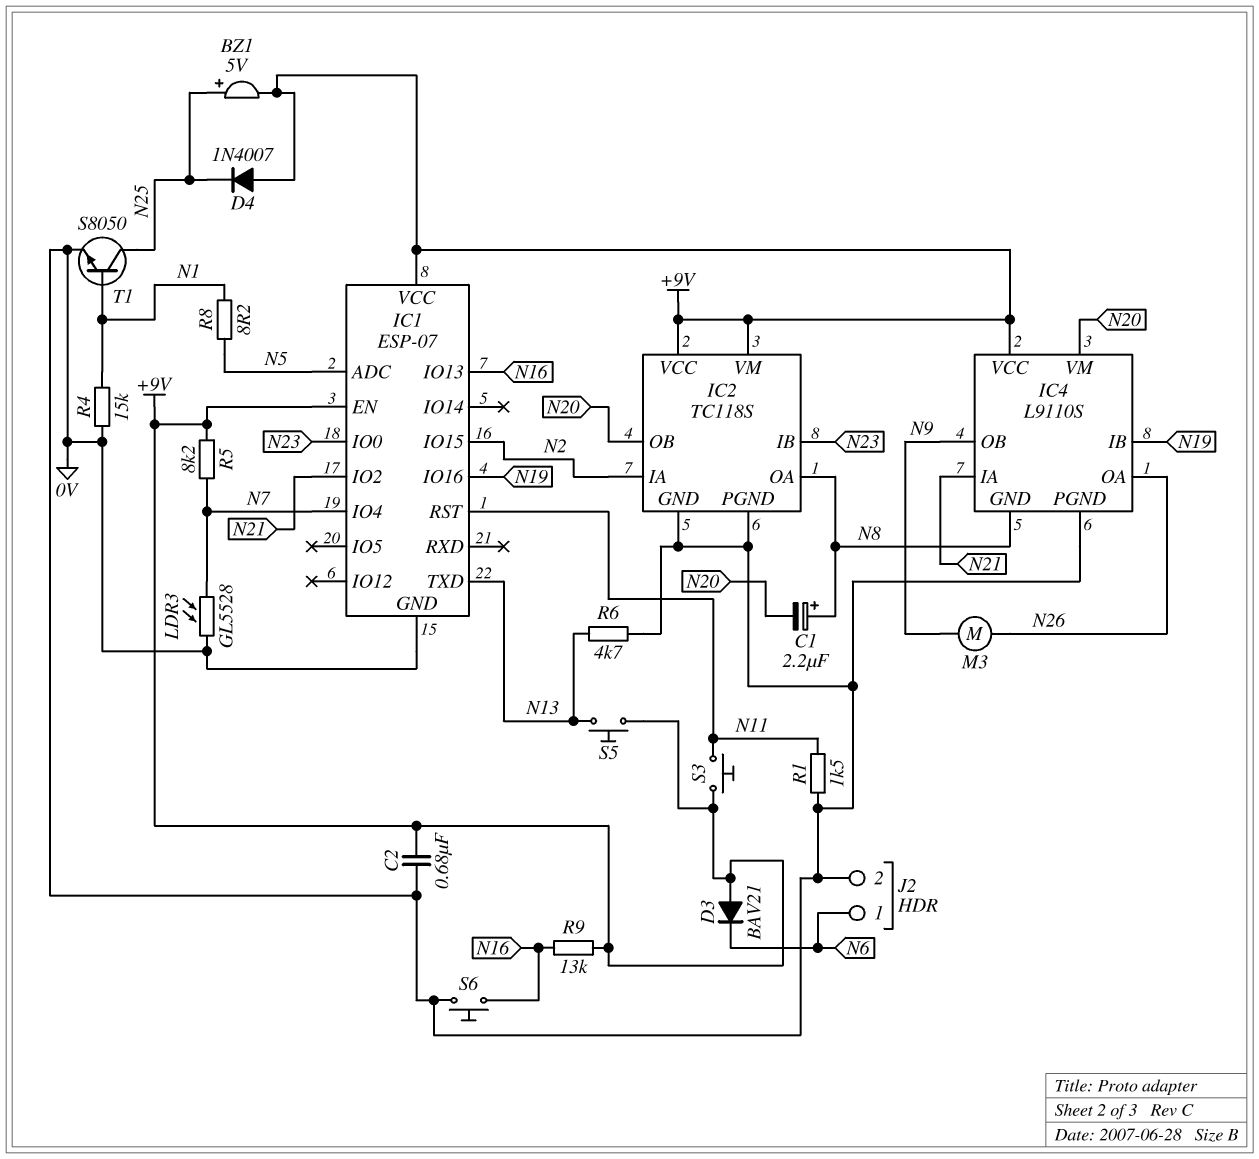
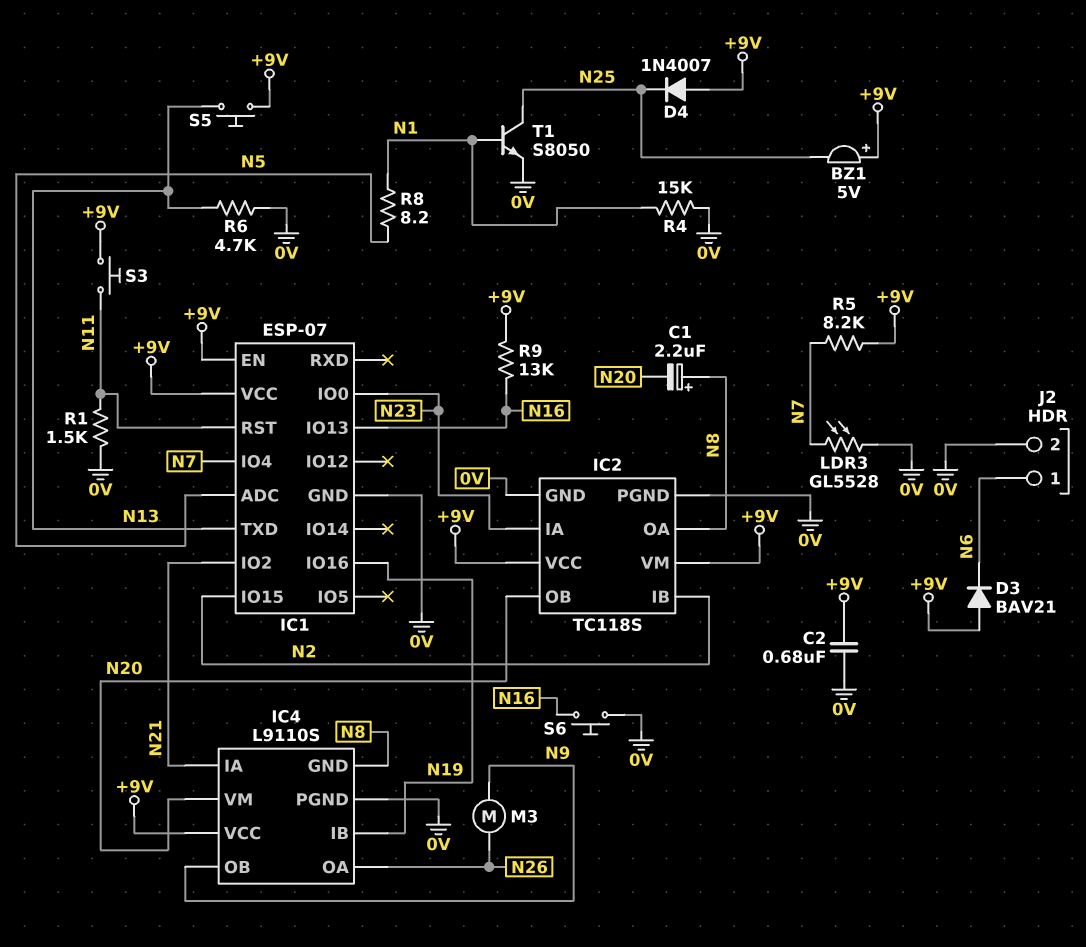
BZ1: buzzer 5V (plus N25, minus +9V) -> buzzer 5V (plus +9V, minus N25)
IC2 pin IA: N2 -> N23
IC2 pin IB: N23 -> N2

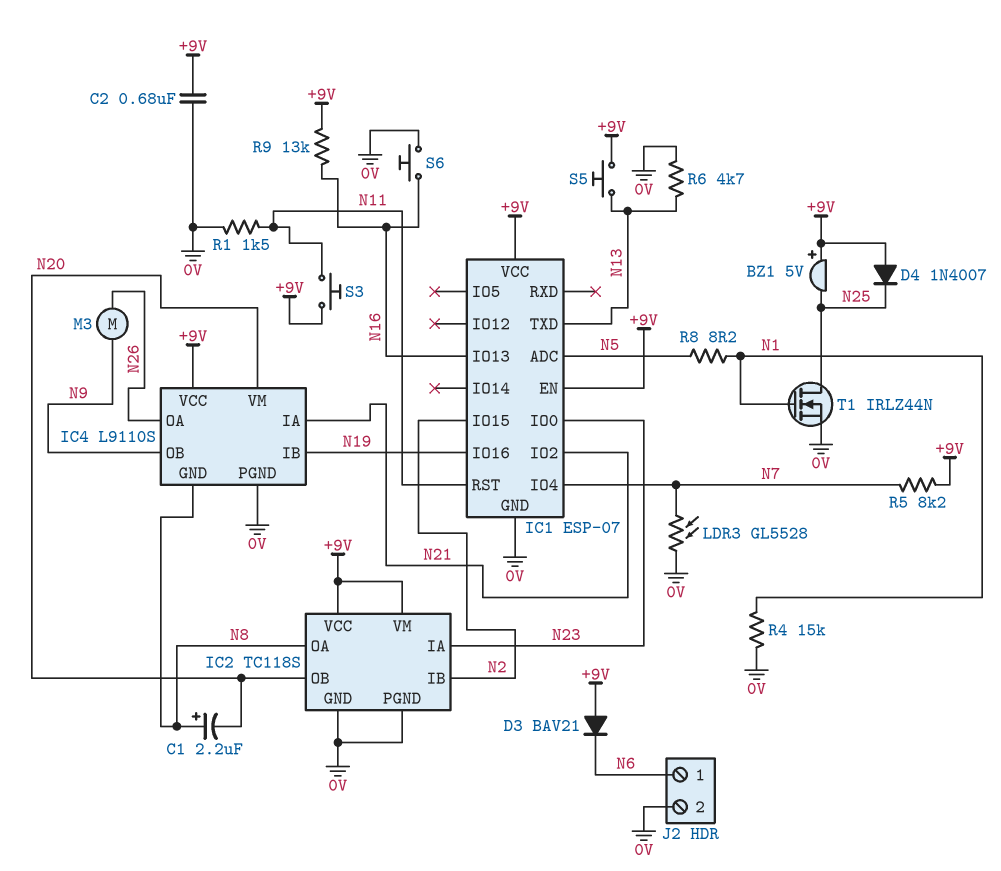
T1: NPN S8050 (B N1, C N25, E 0V) -> NMOS IRLZ44N (G N1, D N25, S 0V)

